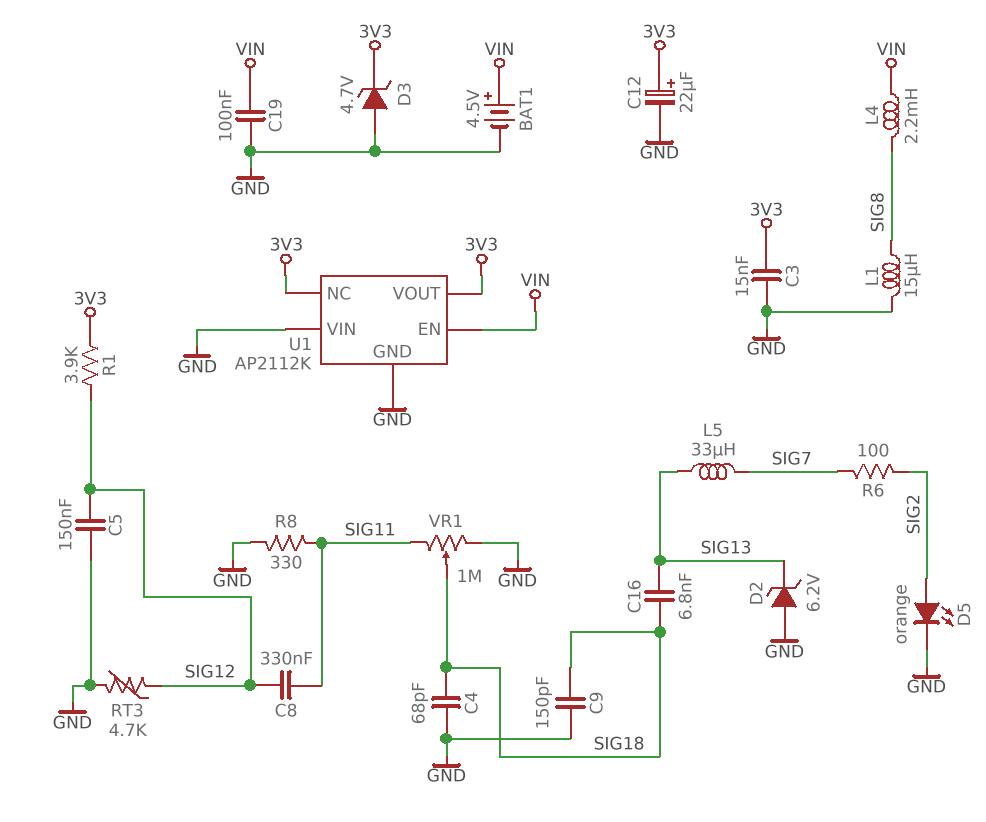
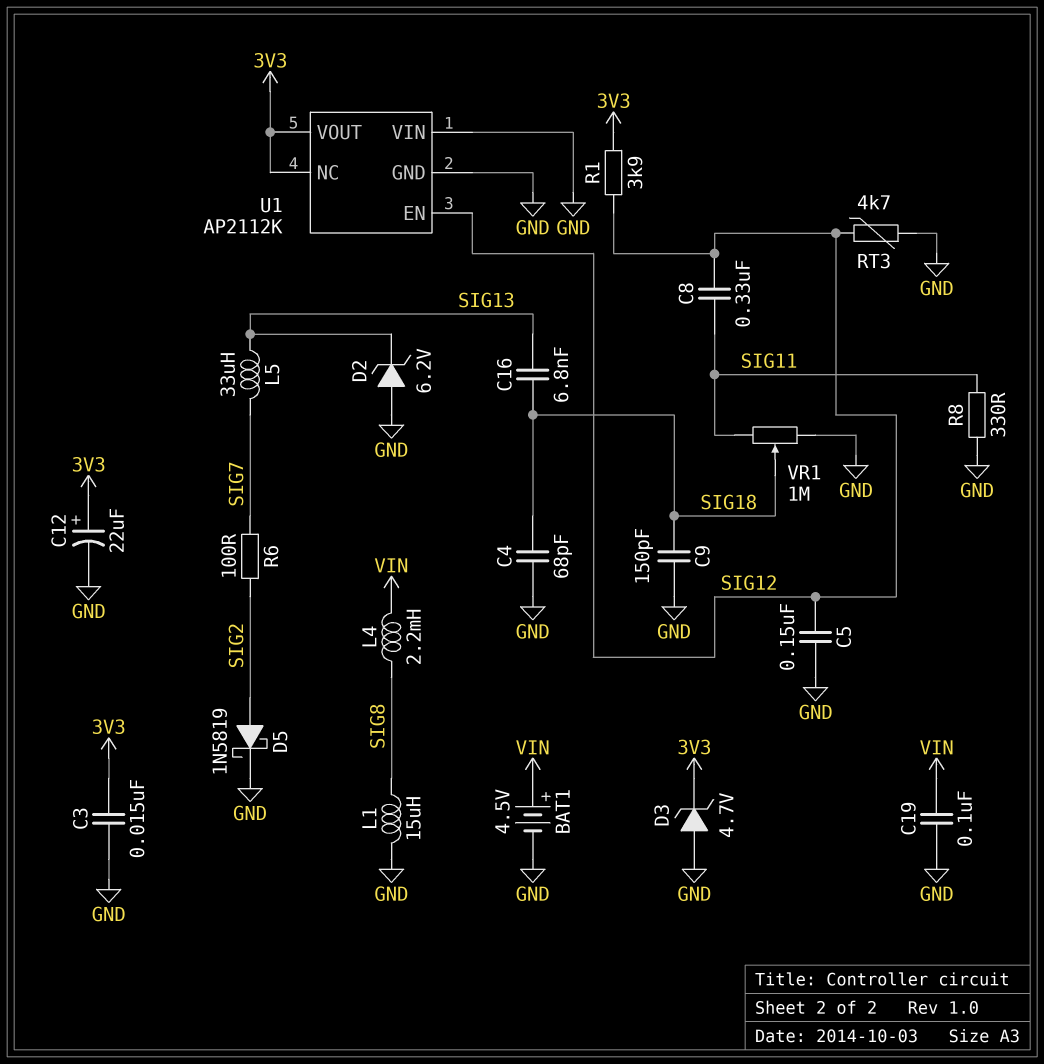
D5: LED orange (A SIG2, K GND) -> schottky 1N5819 (A SIG2, K GND)
U1 pin EN: VIN -> SIG12

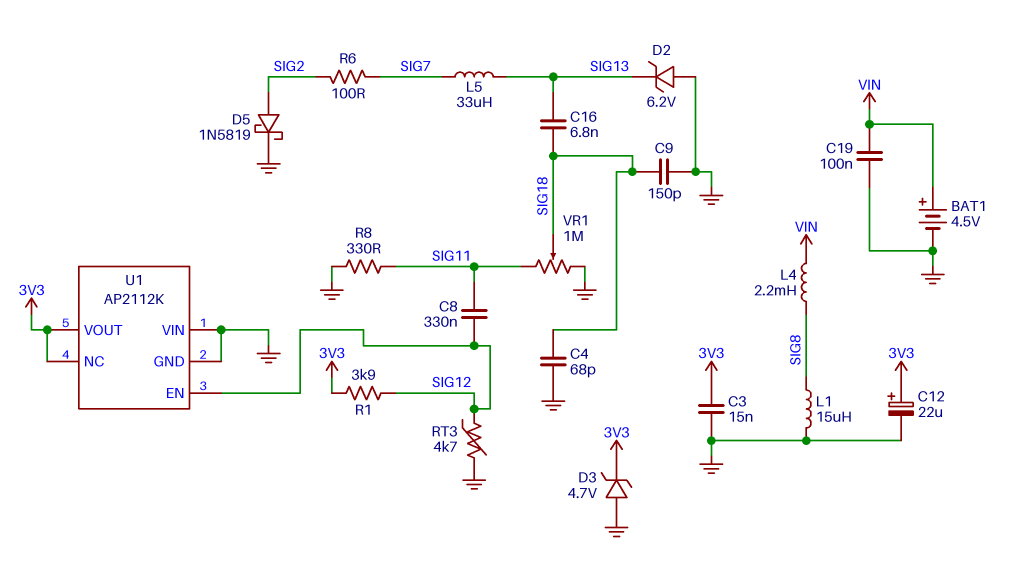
C5: 150nF (GND, SIG12) -> none

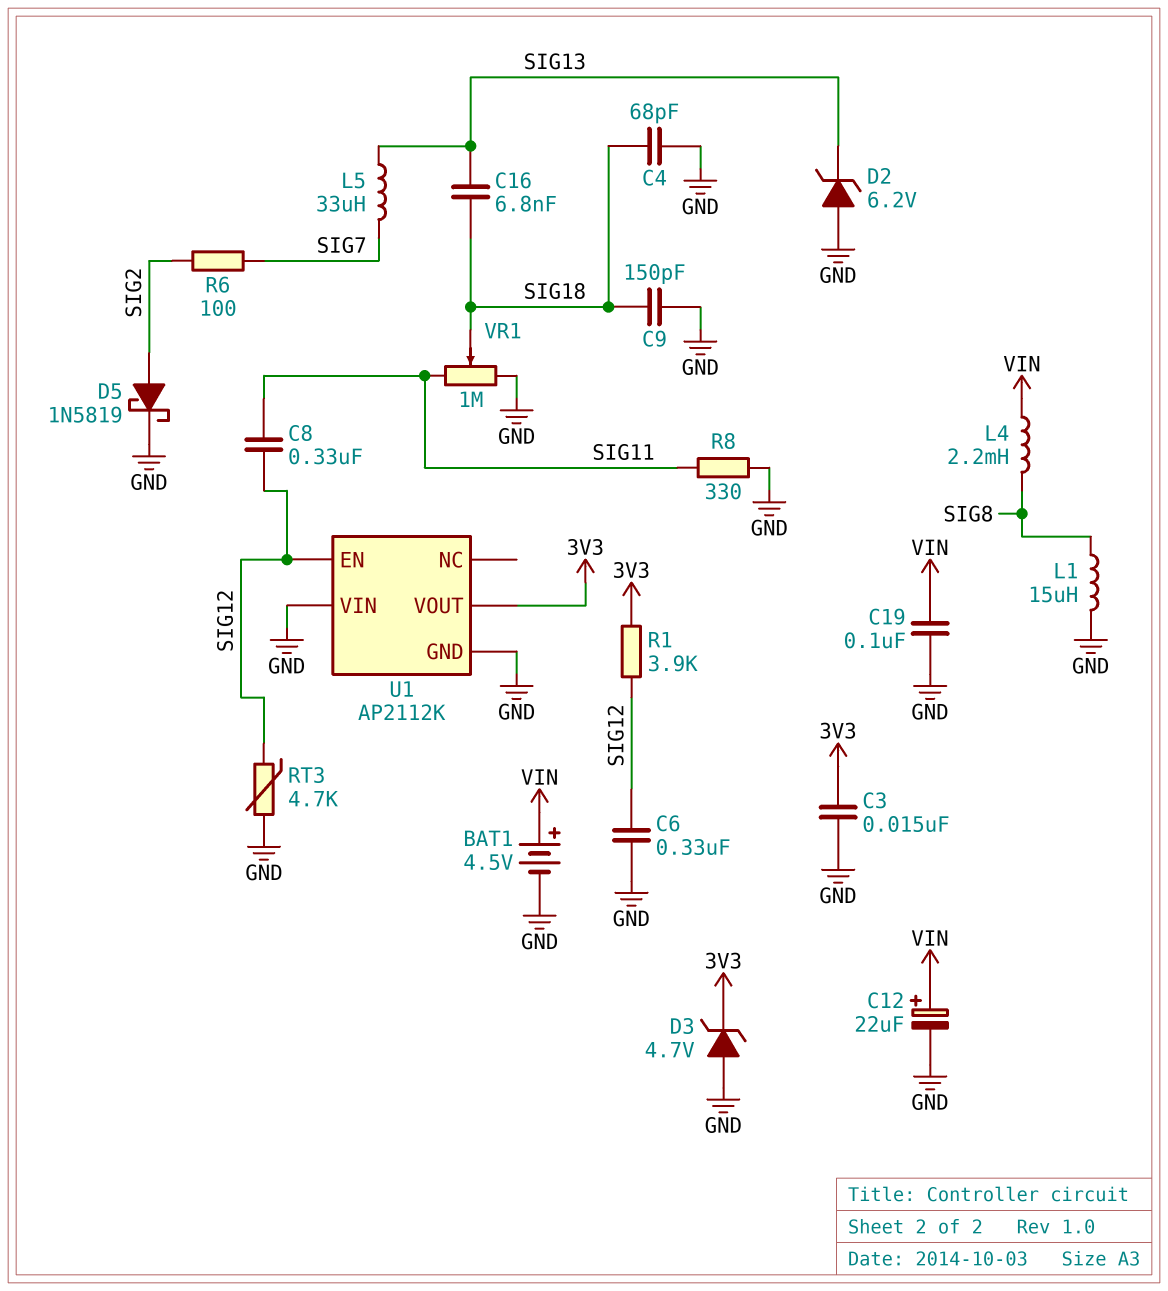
C6: none -> 330nF (GND, SIG12)
C12: 22uF (plus 3V3, minus GND) -> 22uF (plus VIN, minus GND)
U1 pin NC: 3V3 -> none

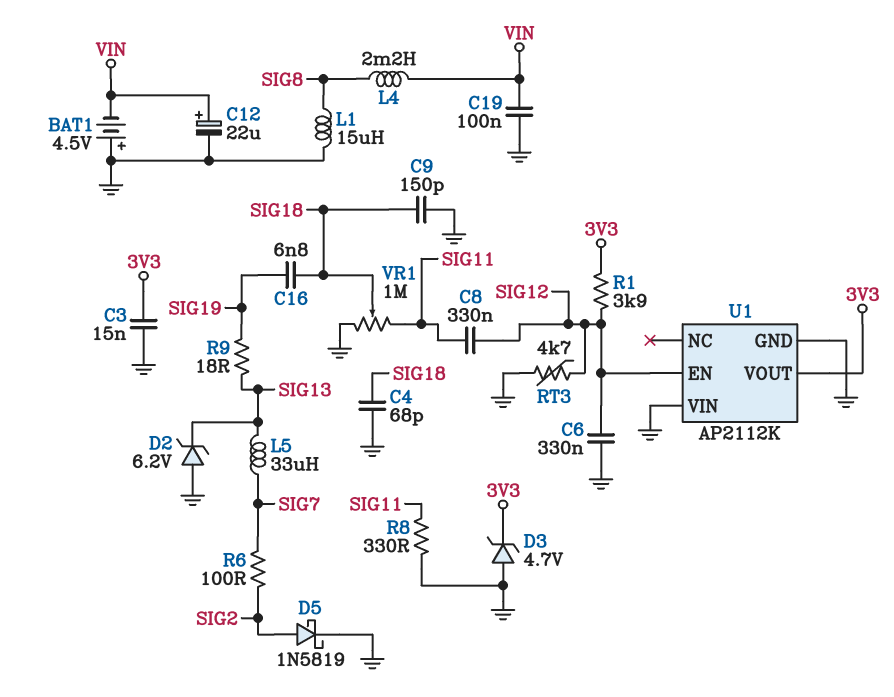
BAT1: 4.5V (plus VIN, minus GND) -> 4.5V (plus GND, minus VIN)
C16: 6.8nF (SIG13, SIG18) -> 6.8nF (SIG18, SIG19)
R9: none -> 18 (SIG13, SIG19)

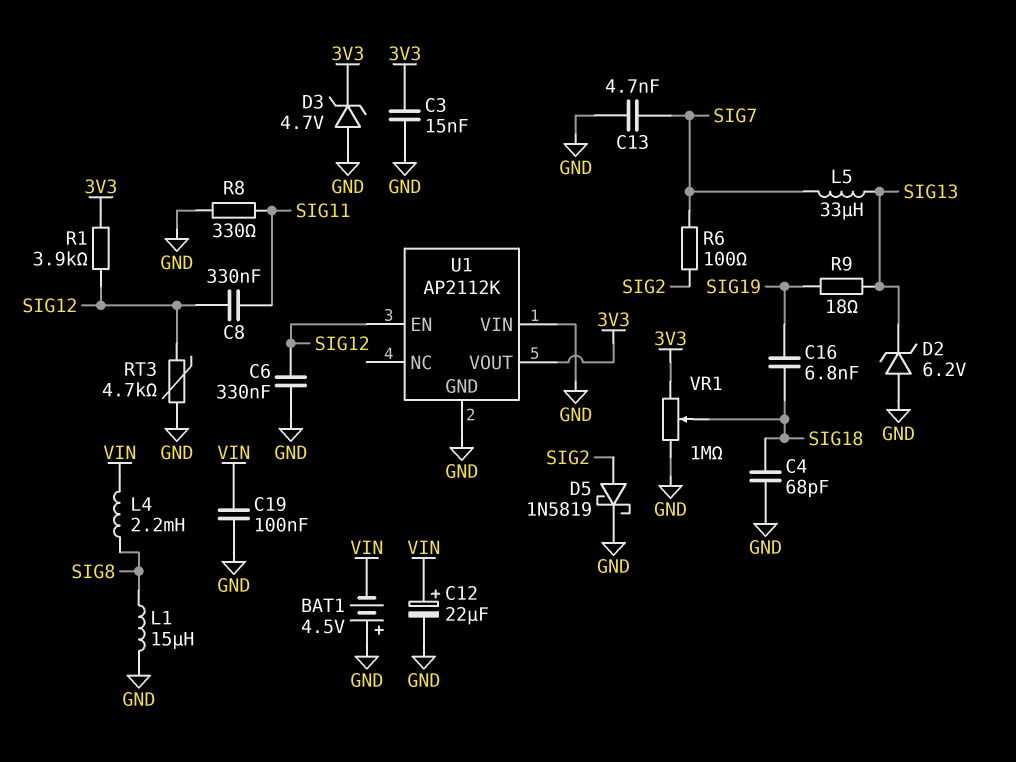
C9: 150pF (GND, SIG18) -> none
C13: none -> 4.7nF (GND, SIG7)
VR1: 1M (GND, SIG11, wiper SIG18) -> 1M (3V3, GND, wiper SIG18)

